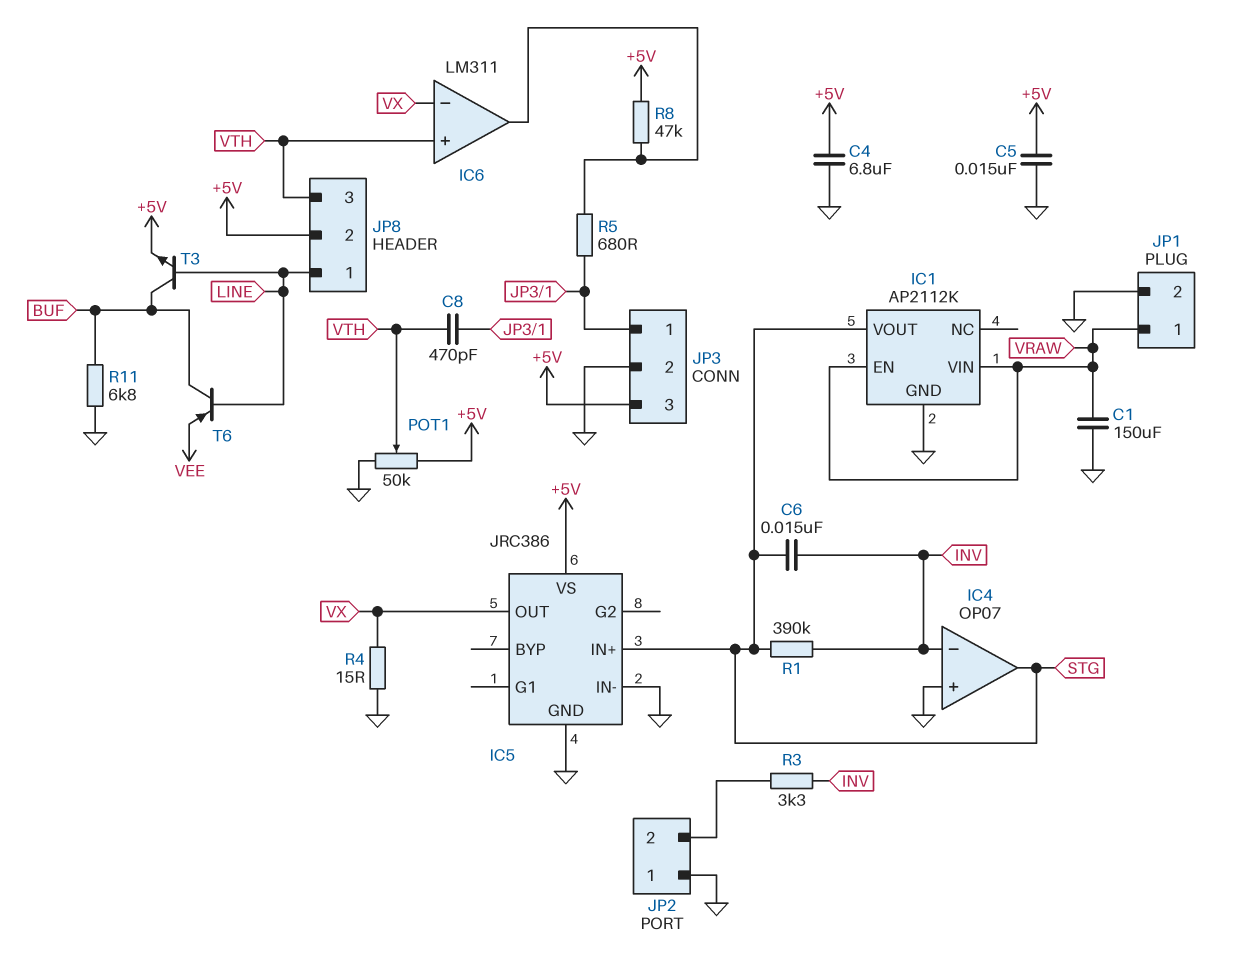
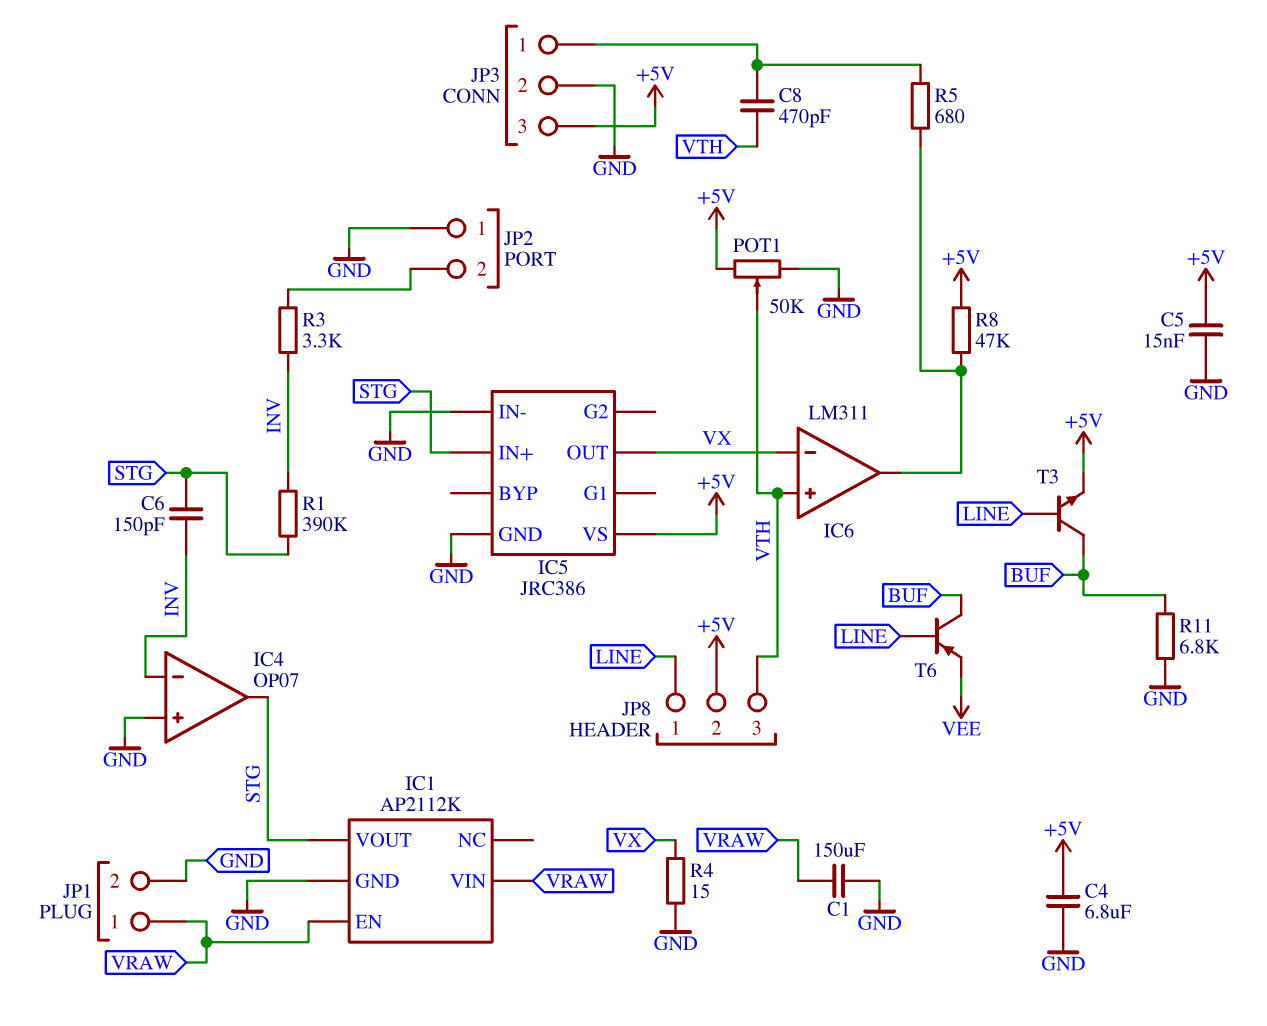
C6: 15nF (INV, STG) -> 150pF (INV, STG)

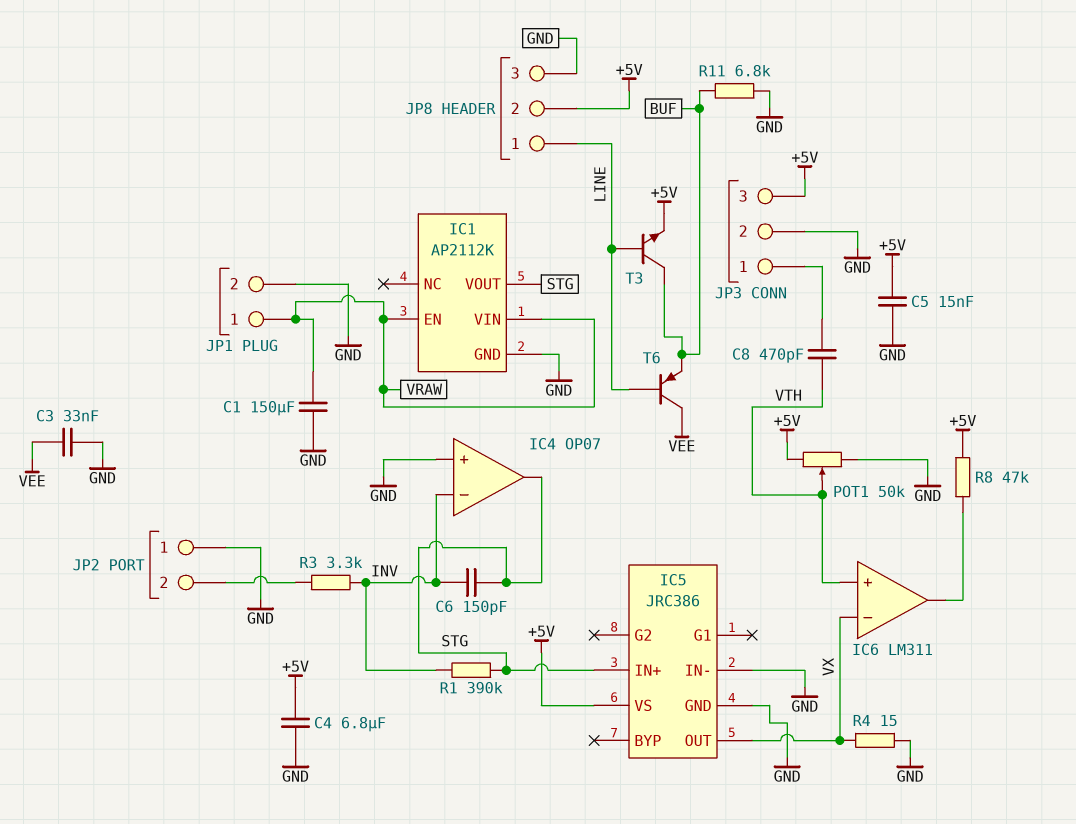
C3: none -> 33nF (GND, VEE)
JP8 pin 3: VTH -> GND
R5: 680 (IC6/out, JP3/1) -> none
T6: PNP (B LINE, C BUF, E VEE) -> PNP (B LINE, C VEE, E BUF)

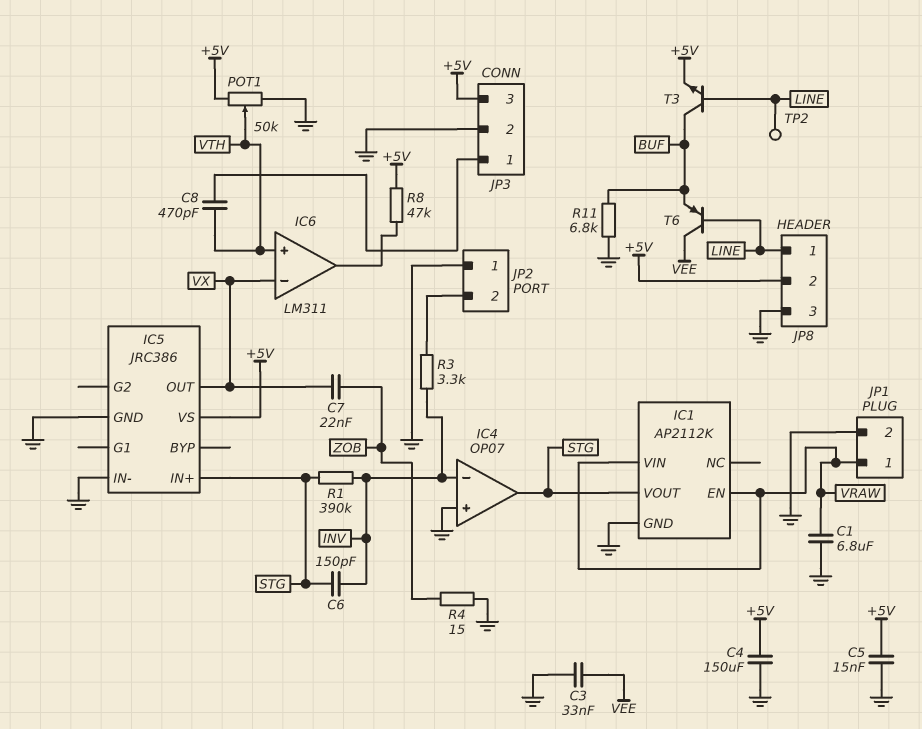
C1: 150uF (GND, VRAW) -> 6.8uF (GND, VRAW)
C4: 6.8uF (+5V, GND) -> 150uF (+5V, GND)
C7: none -> 22nF (VX, ZOB)
R4: 15 (GND, VX) -> 15 (GND, ZOB)
TP2: none -> test point (LINE)

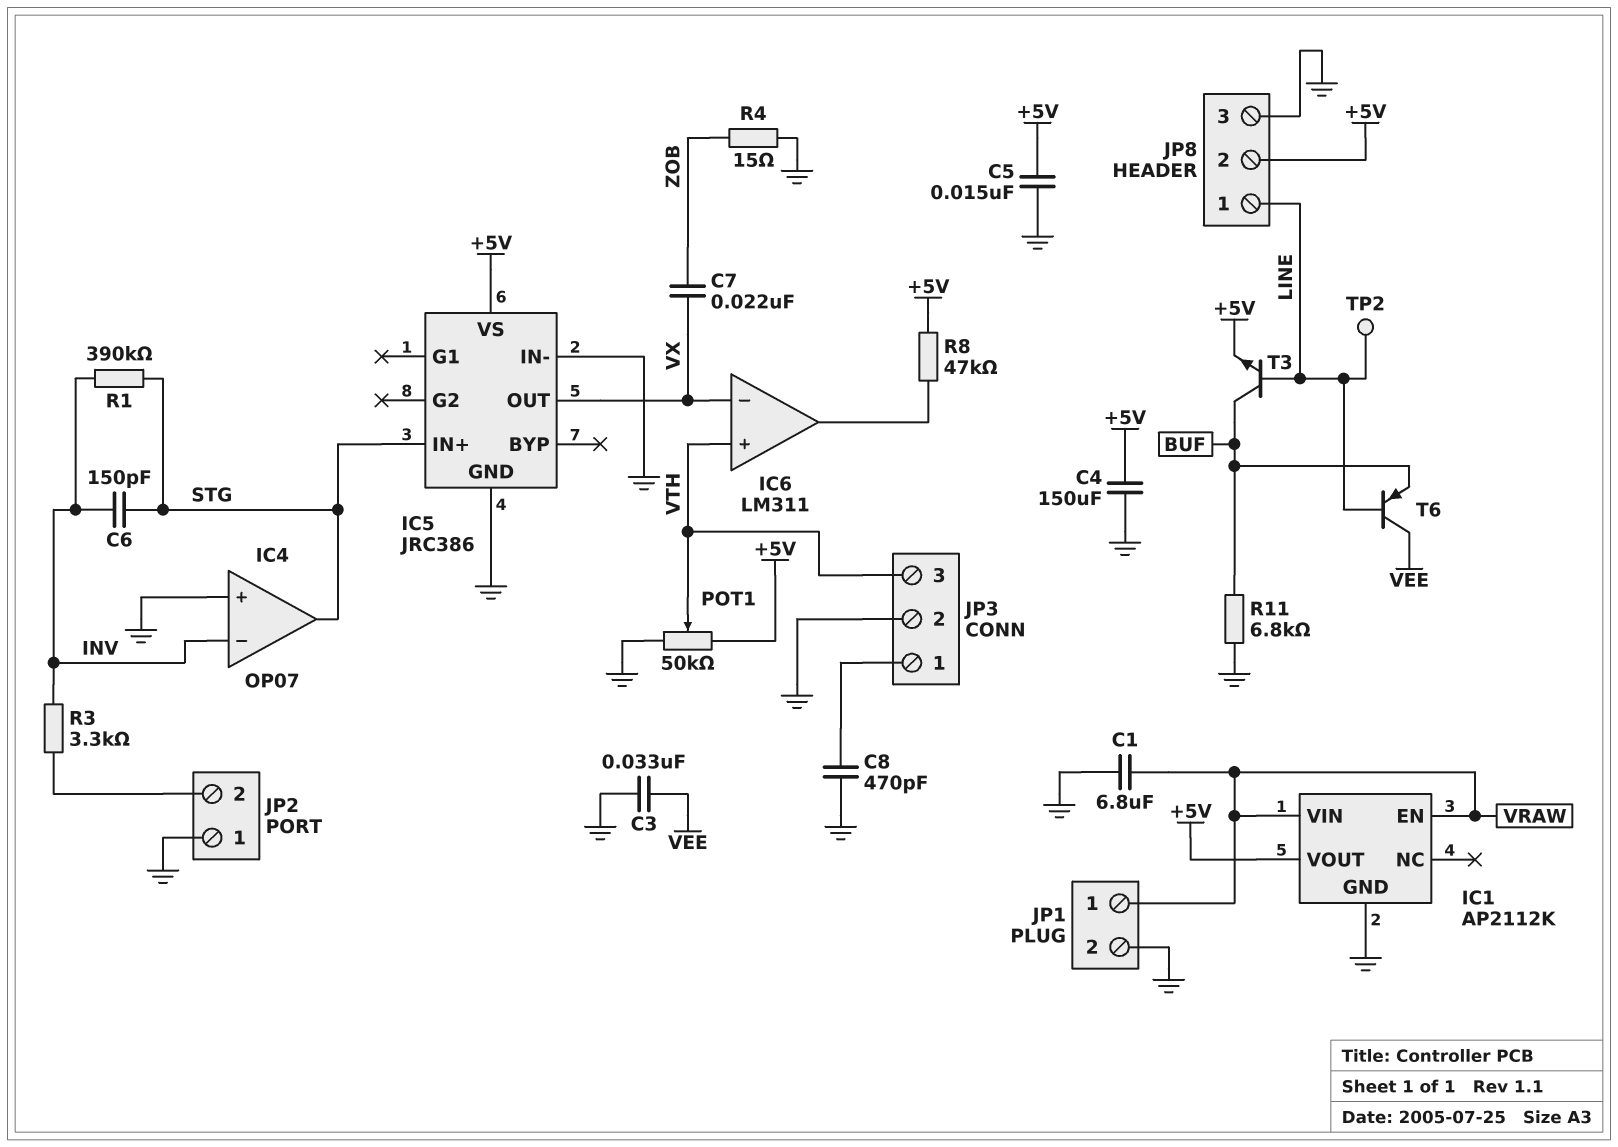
C8: 470pF (JP3/1, VTH) -> 470pF (GND, JP3/1)
IC1 pin VOUT: STG -> +5V
JP3 pin 3: +5V -> VTH

